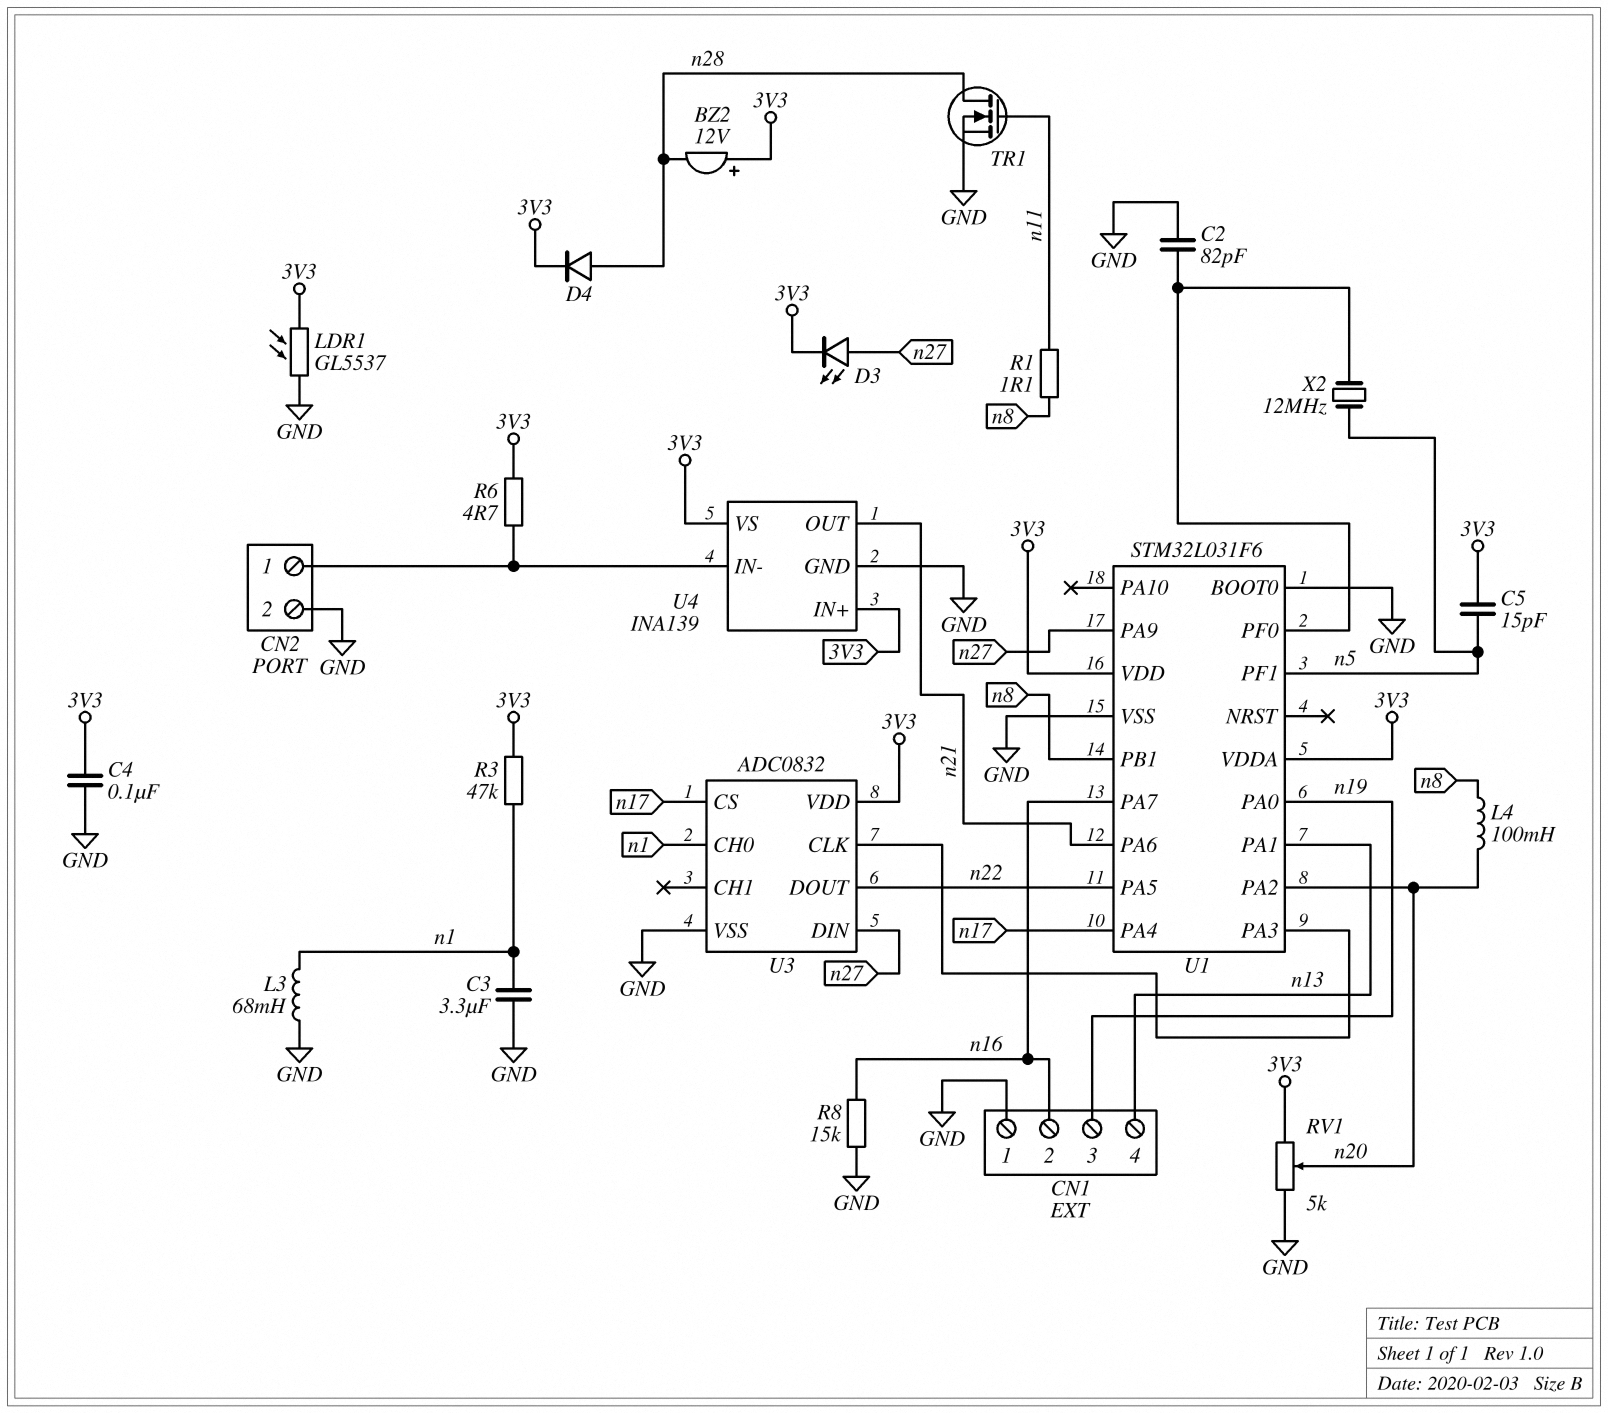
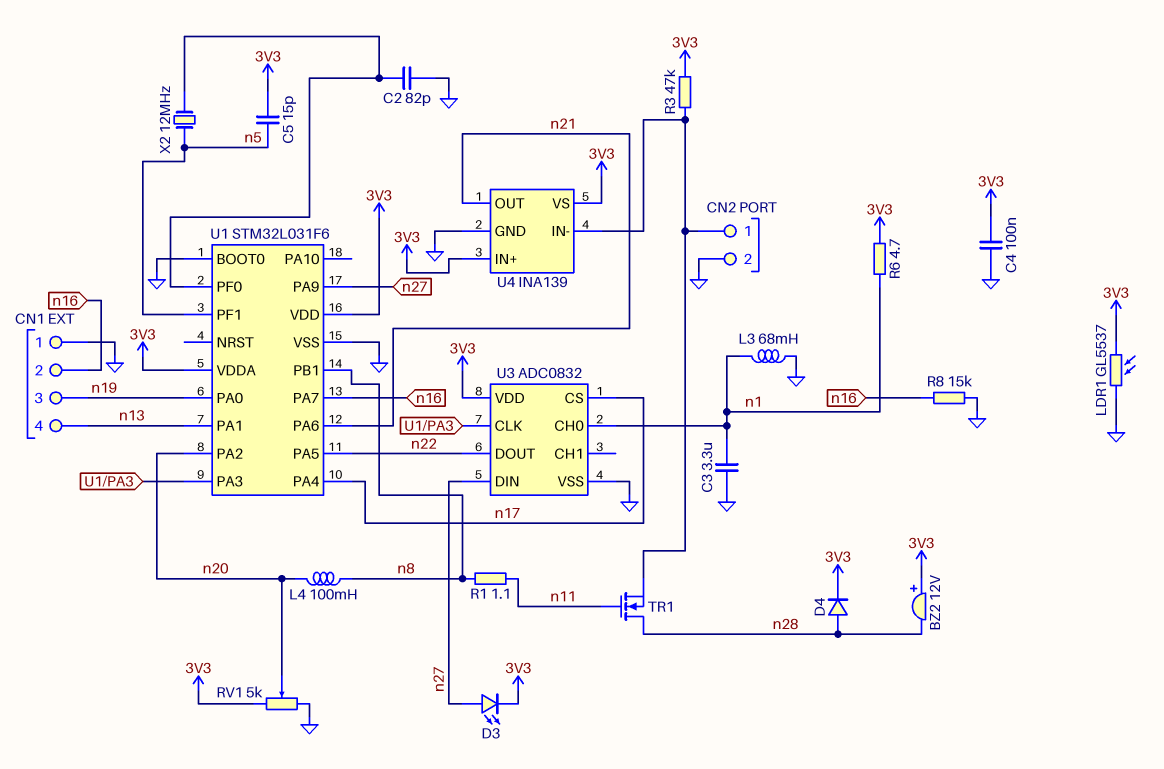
R3: 47k (3V3, n1) -> 47k (3V3, CN2/1)
R6: 4.7 (3V3, CN2/1) -> 4.7 (3V3, n1)
TR1: NMOS (G n11, D n28, S GND) -> NMOS (G n11, D n28, S CN2/1)

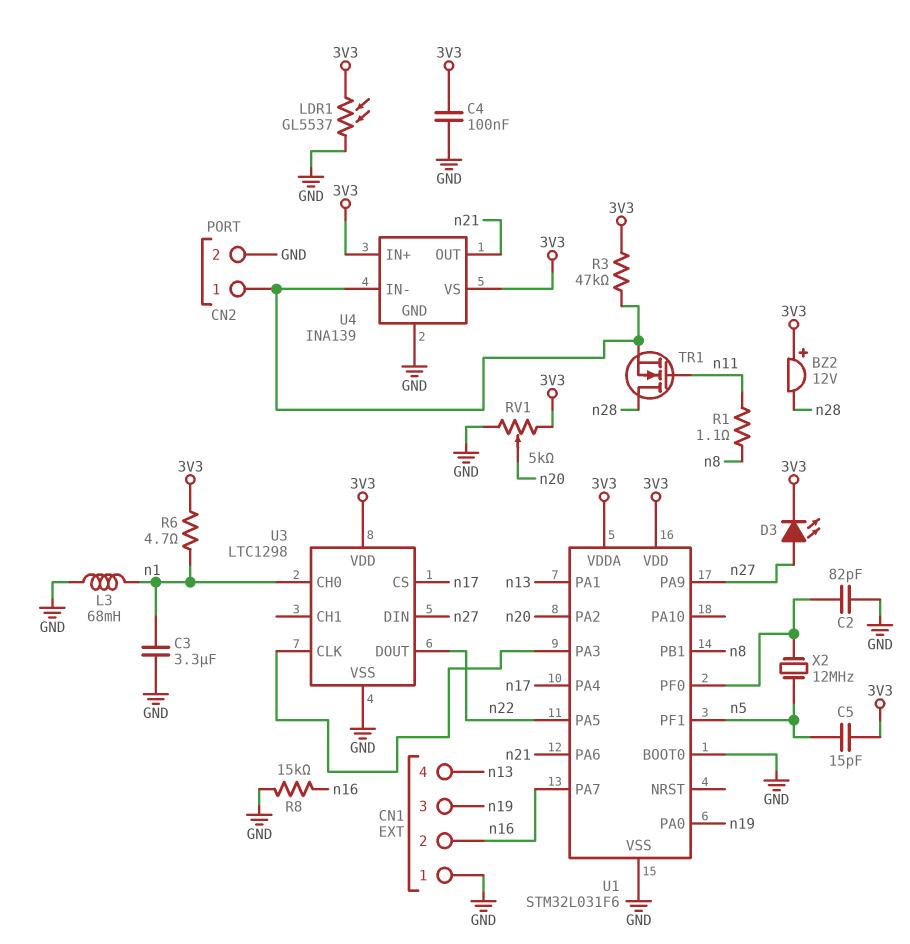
D4: diode (A n28, K 3V3) -> none
L4: 100mH (n8, n20) -> none
U3: ADC0832 -> LTC1298

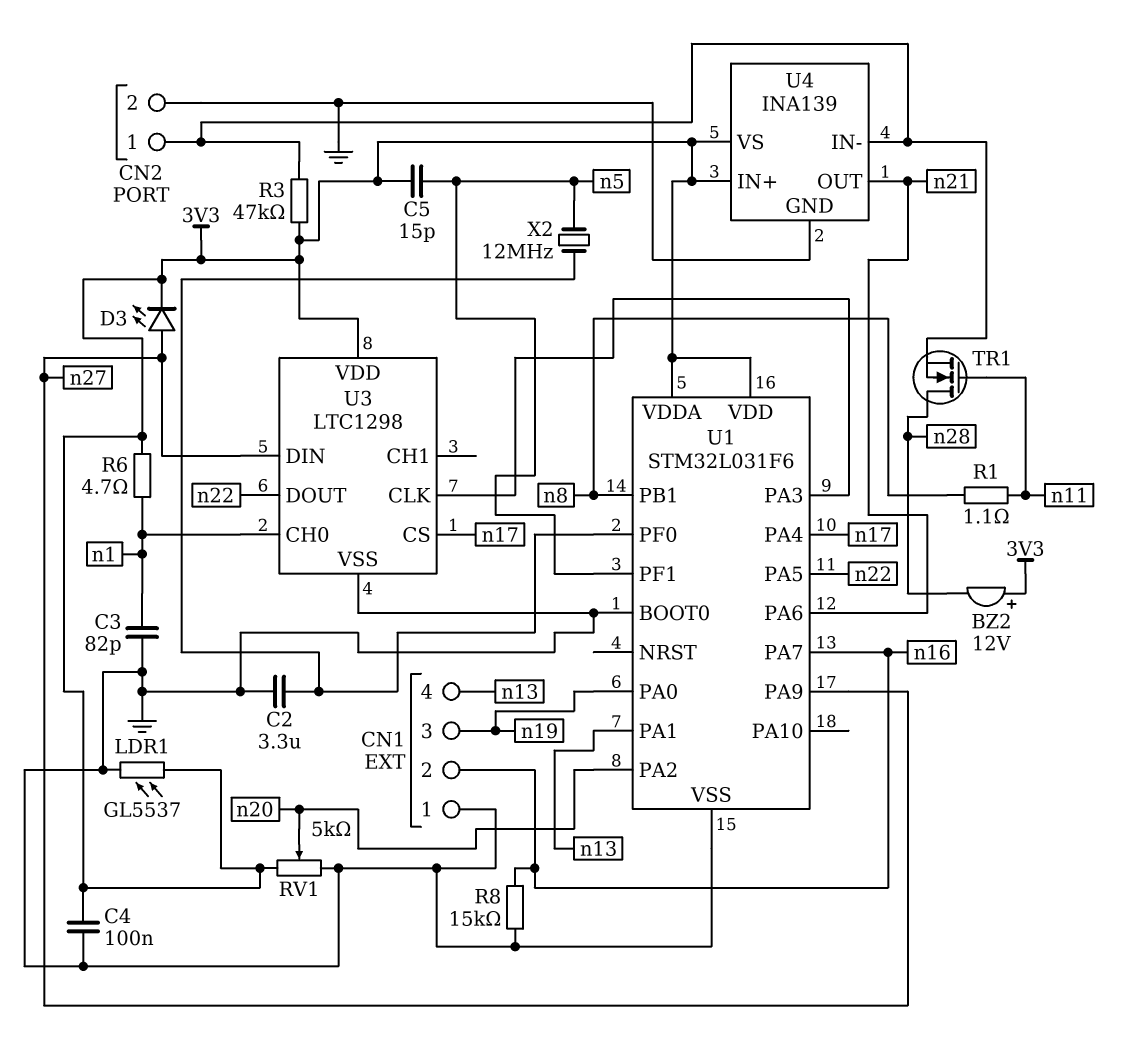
C2: 82pF (GND, U1/PF0) -> 3.3uF (GND, U1/PF0)
C3: 3.3uF (GND, n1) -> 82pF (GND, n1)
L3: 68mH (GND, n1) -> none

